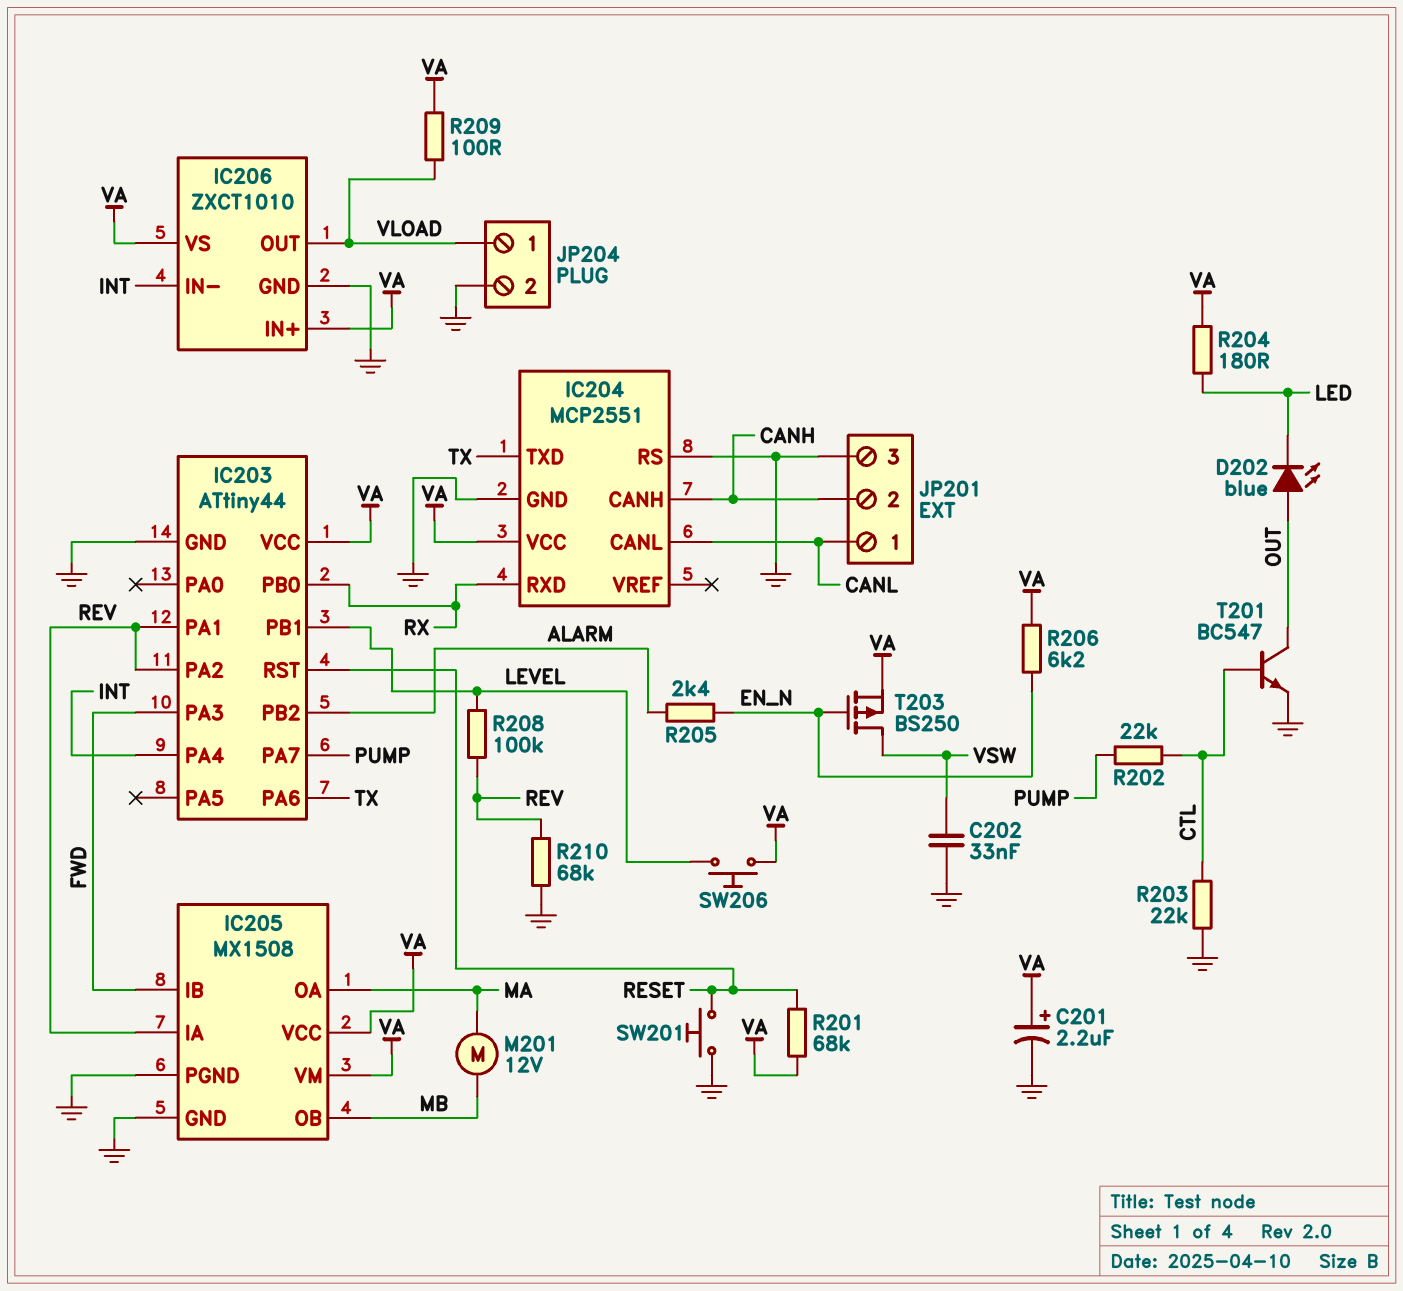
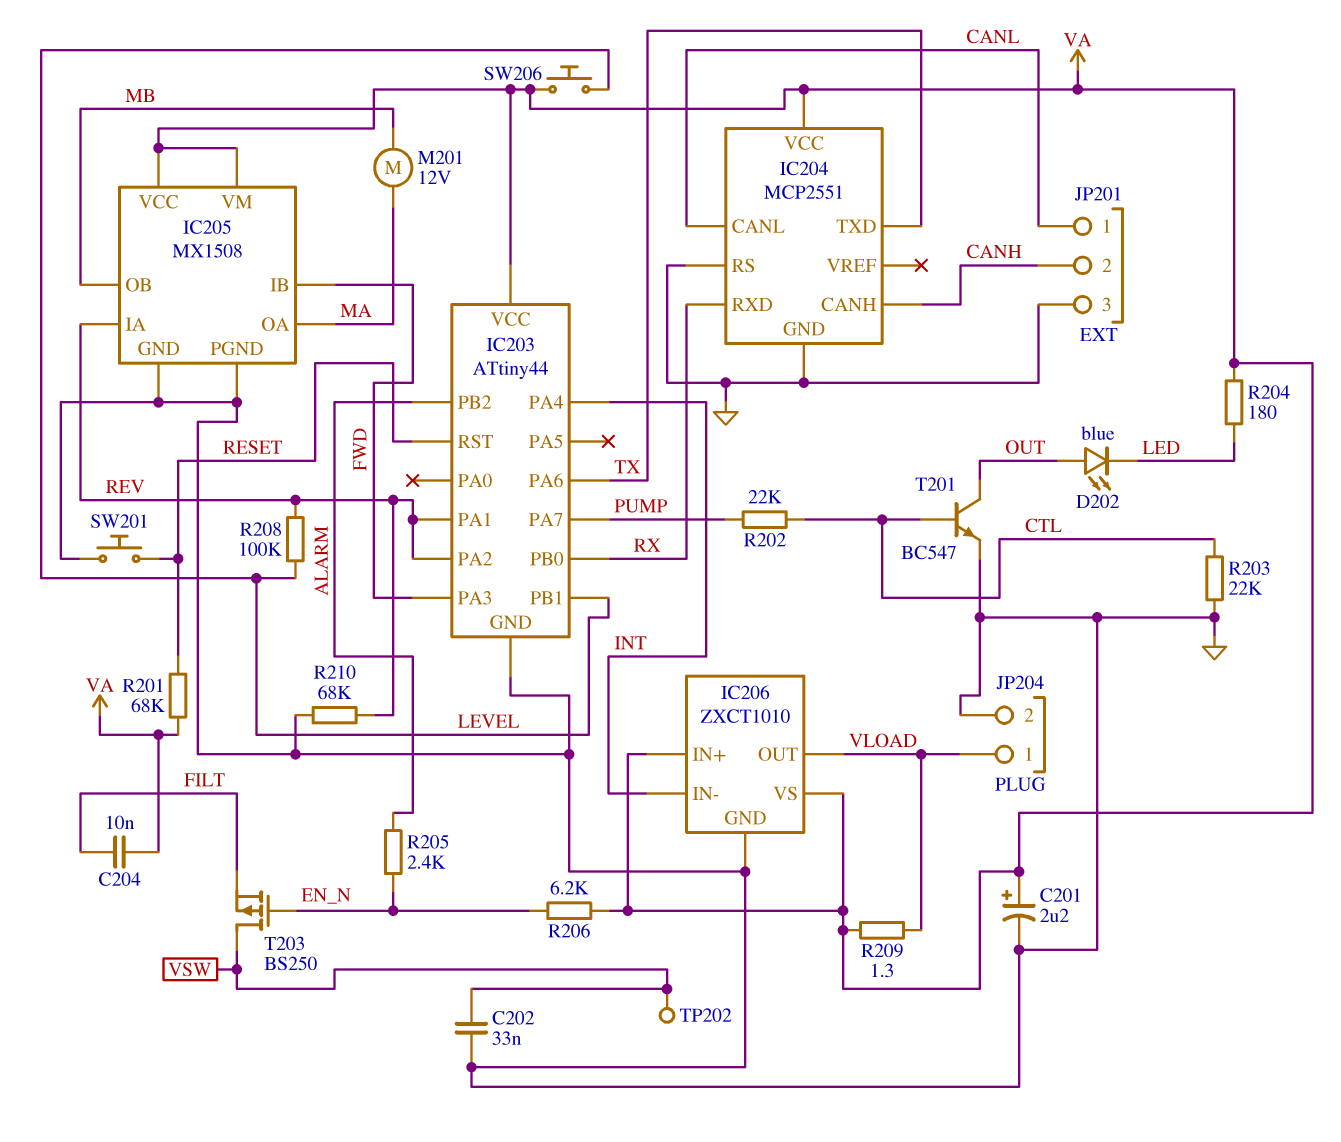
C204: none -> 10nF (FILT, VA)
R209: 100 (VA, VLOAD) -> 1.3 (VA, VLOAD)
T203: PMOS BS250 (G EN_N, D VSW, S VA) -> PMOS BS250 (G EN_N, D VSW, S FILT)
TP202: none -> test point (VSW)

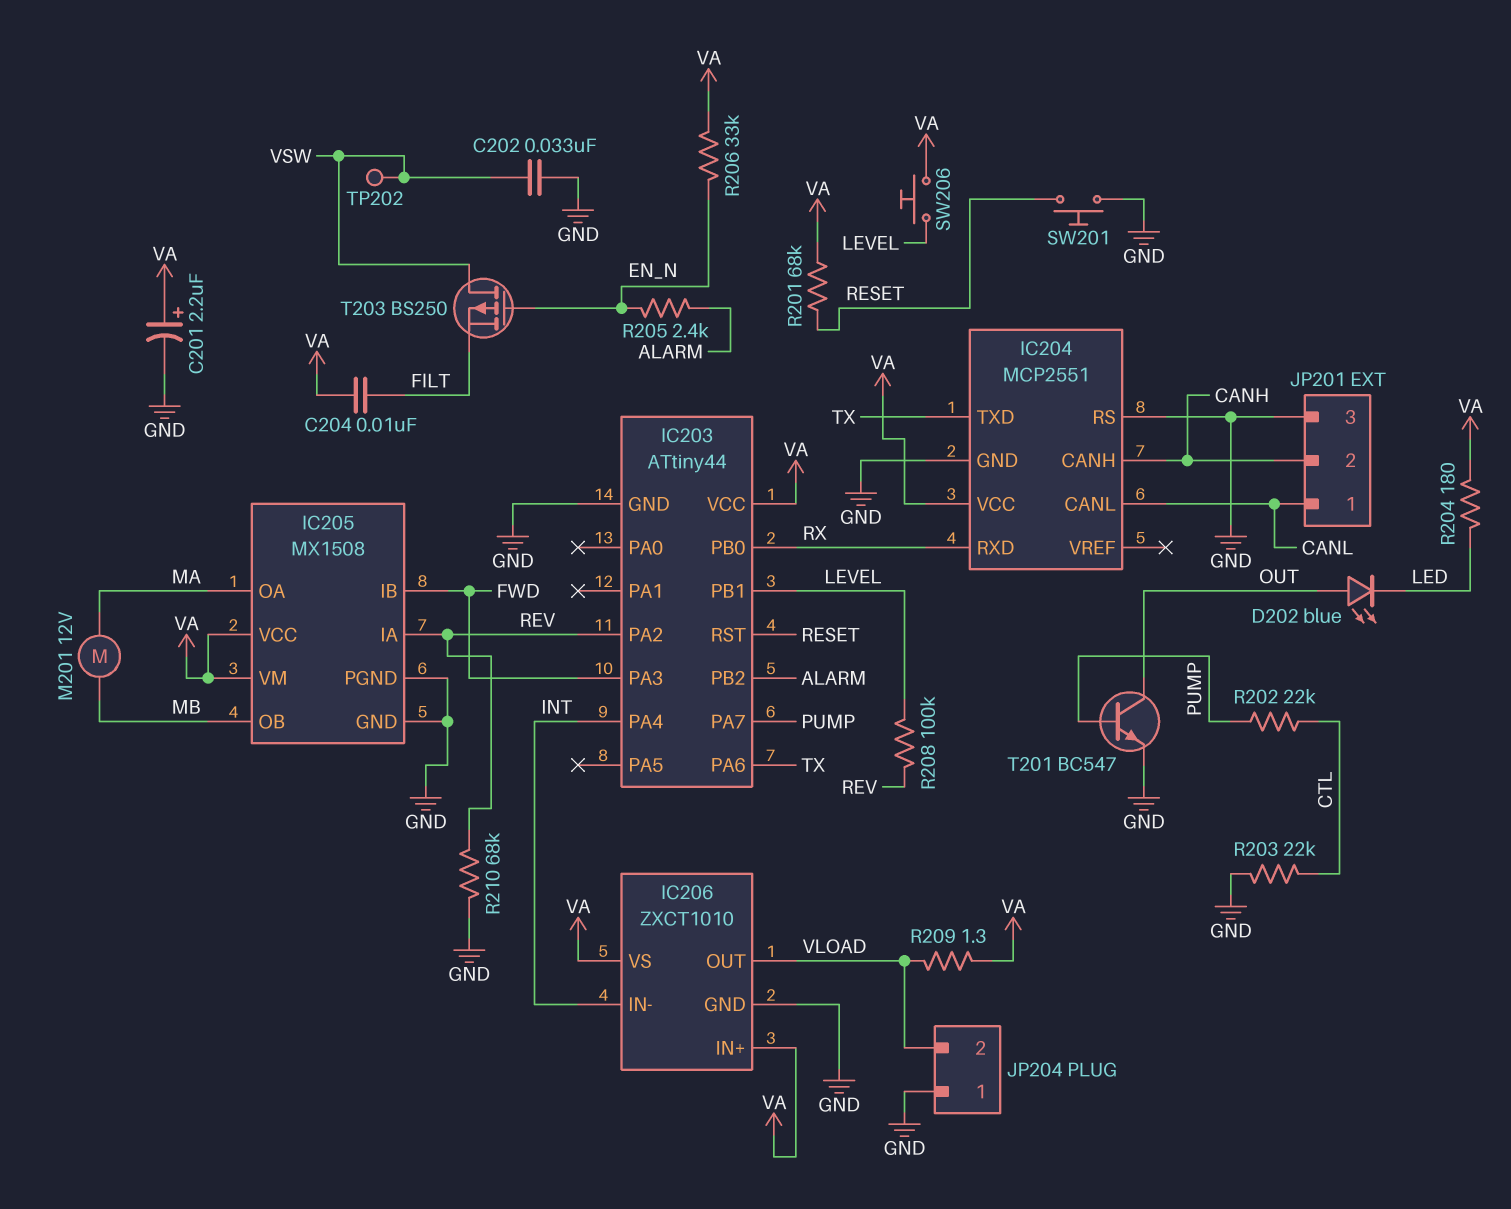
IC203 pin PA1: REV -> none
JP204 pin 1: VLOAD -> GND
JP204 pin 2: GND -> VLOAD
R206: 6.2k (EN_N, VA) -> 33k (EN_N, VA)
T201: NPN BC547 (B CTL, C OUT, E GND) -> NPN BC547 (B PUMP, C OUT, E GND)

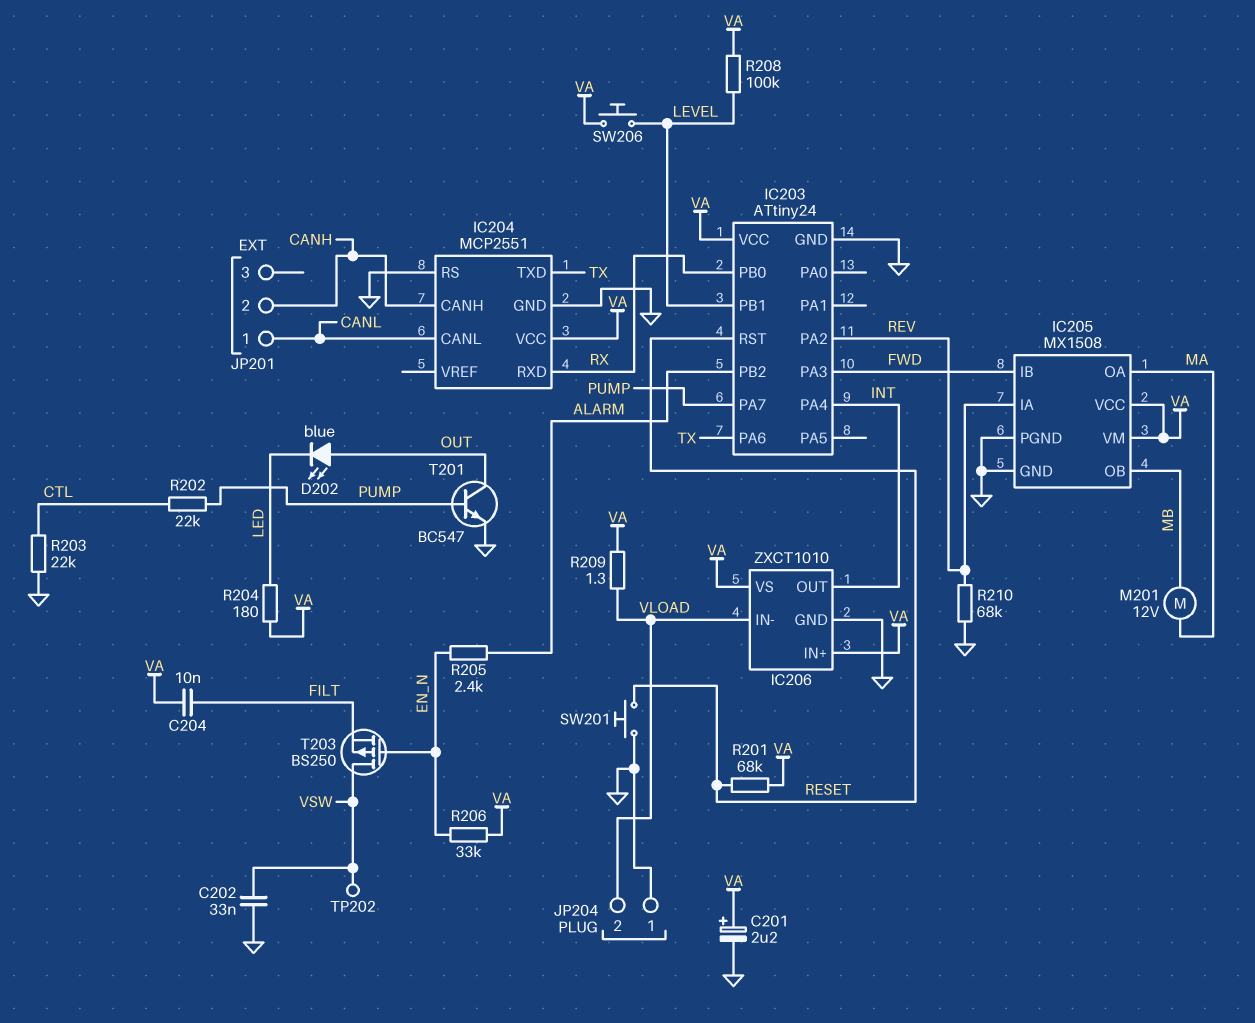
IC203: ATtiny44 -> ATtiny24
IC206 pin IN-: INT -> VLOAD
IC206 pin OUT: VLOAD -> INT
JP201 pin 3: GND -> none
R208: 100k (LEVEL, REV) -> 100k (LEVEL, VA)

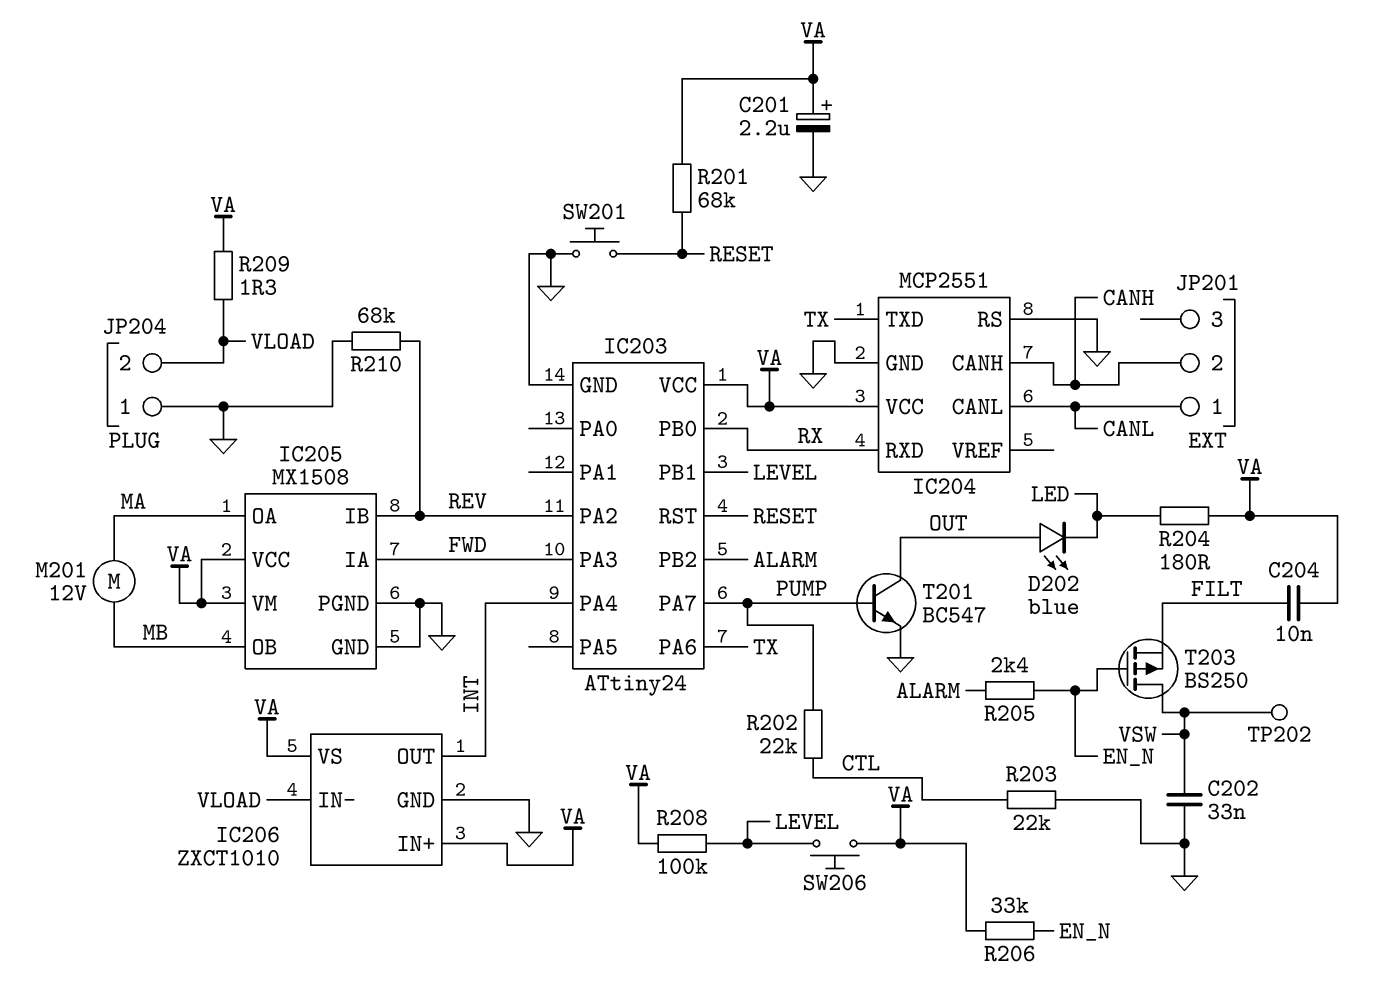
IC205 pin IA: REV -> FWD
IC205 pin IB: FWD -> REV

